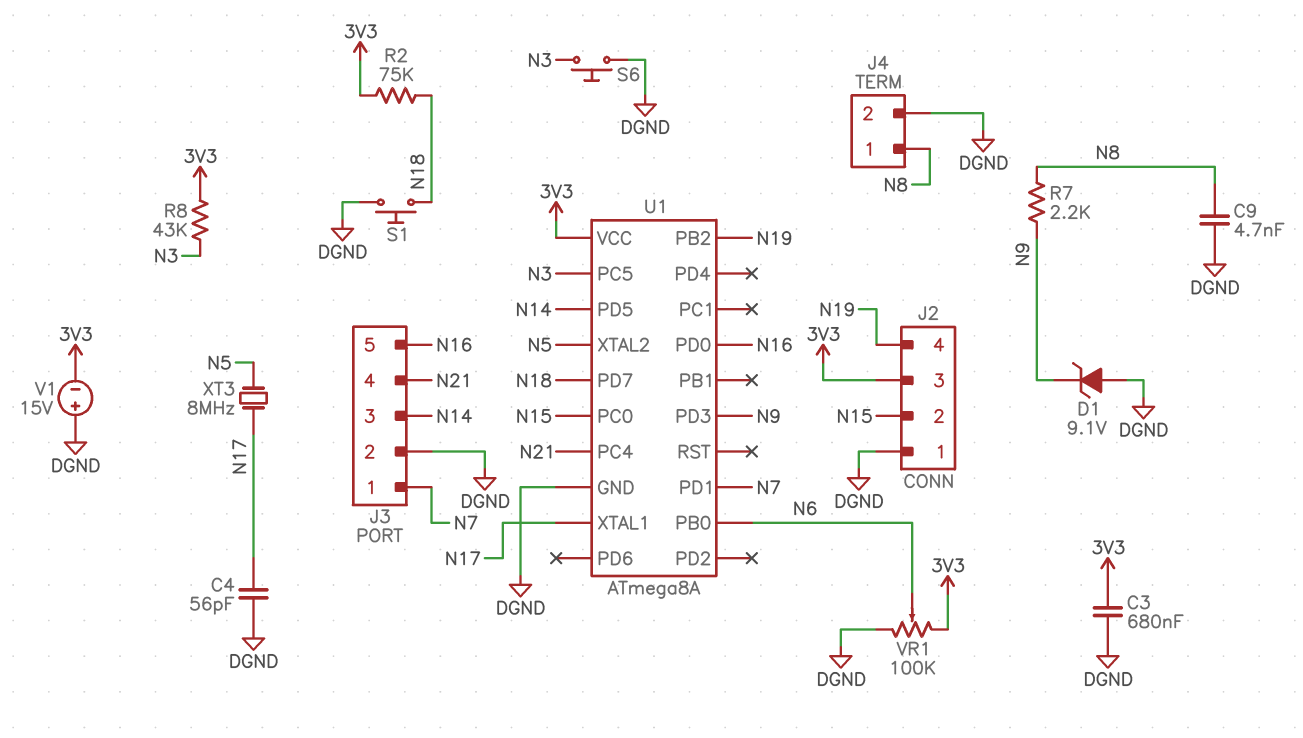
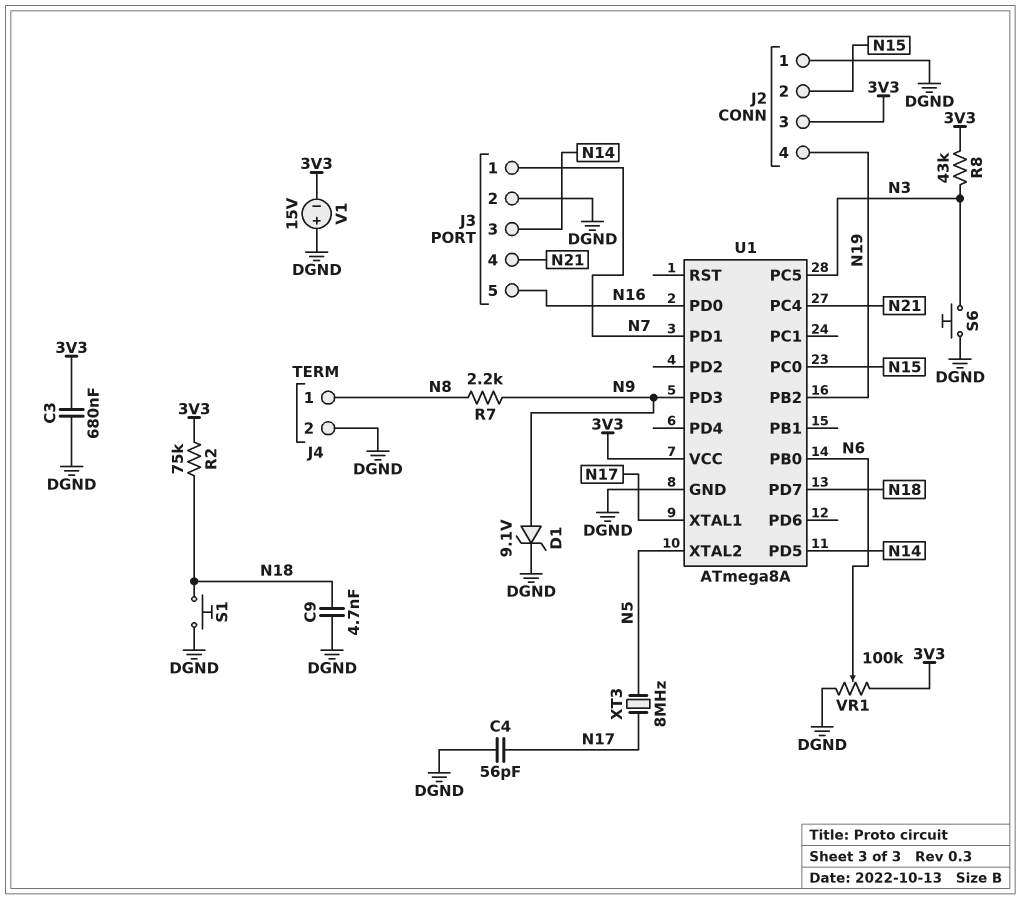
C9: 4.7nF (DGND, N8) -> 4.7nF (DGND, N18)
D1: zener 9.1V (A DGND, K N9) -> zener 9.1V (A N9, K DGND)

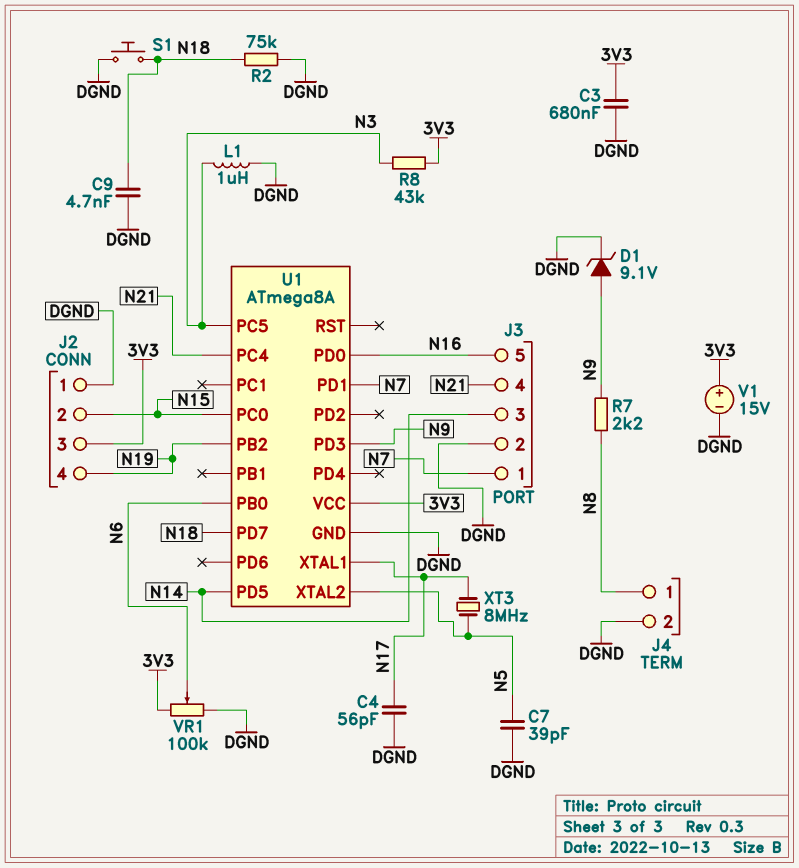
C7: none -> 39pF (DGND, N5)
L1: none -> 1uH (DGND, N3)
R2: 75k (3V3, N18) -> 75k (DGND, N18)
S6: button (DGND, N3) -> none
V1: 15V (plus DGND, minus 3V3) -> 15V (plus 3V3, minus DGND)

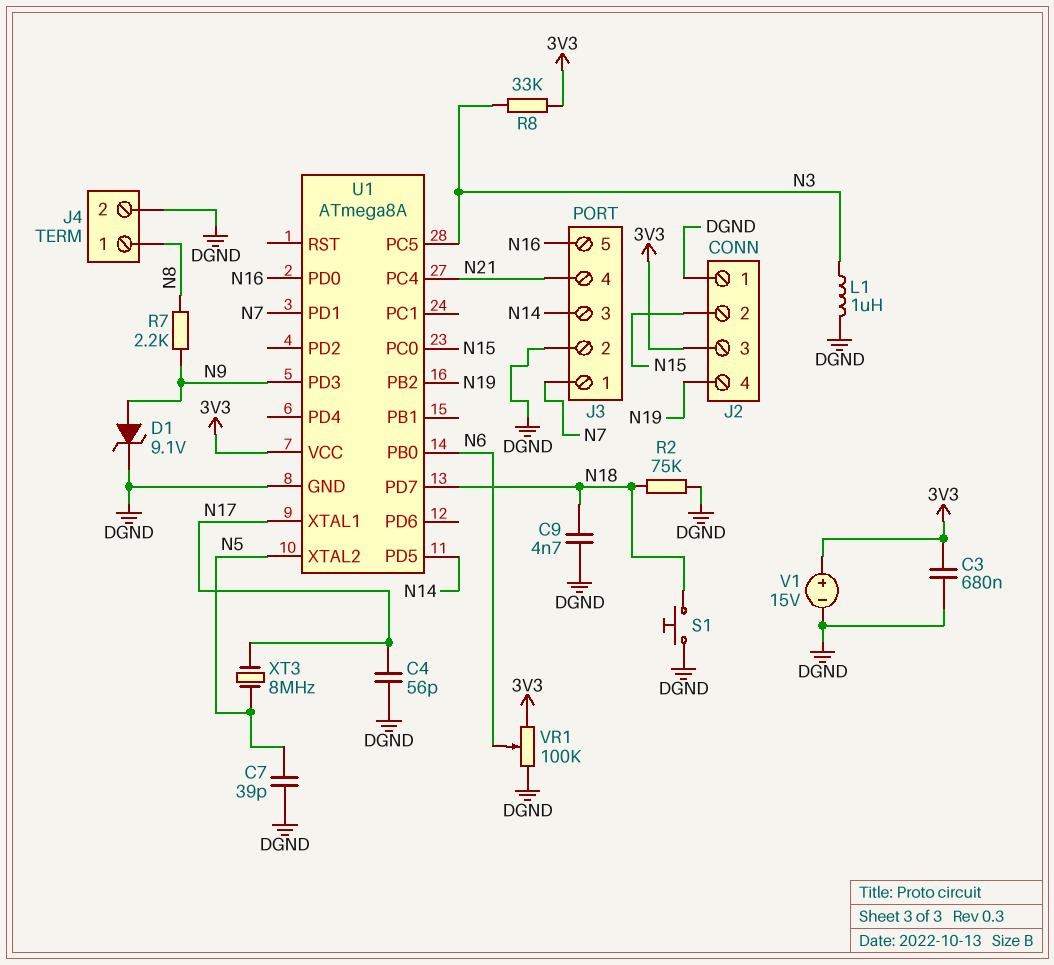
R8: 43k (3V3, N3) -> 33k (3V3, N3)

